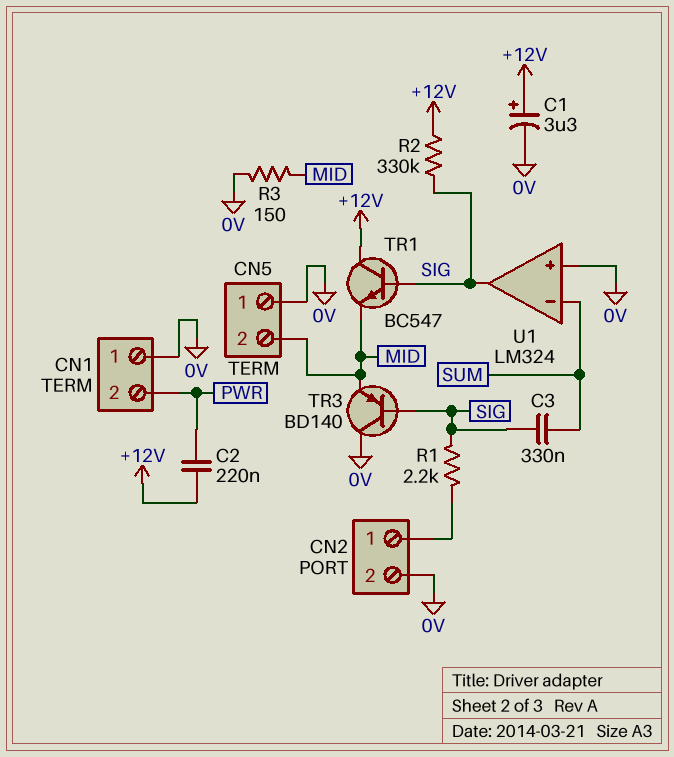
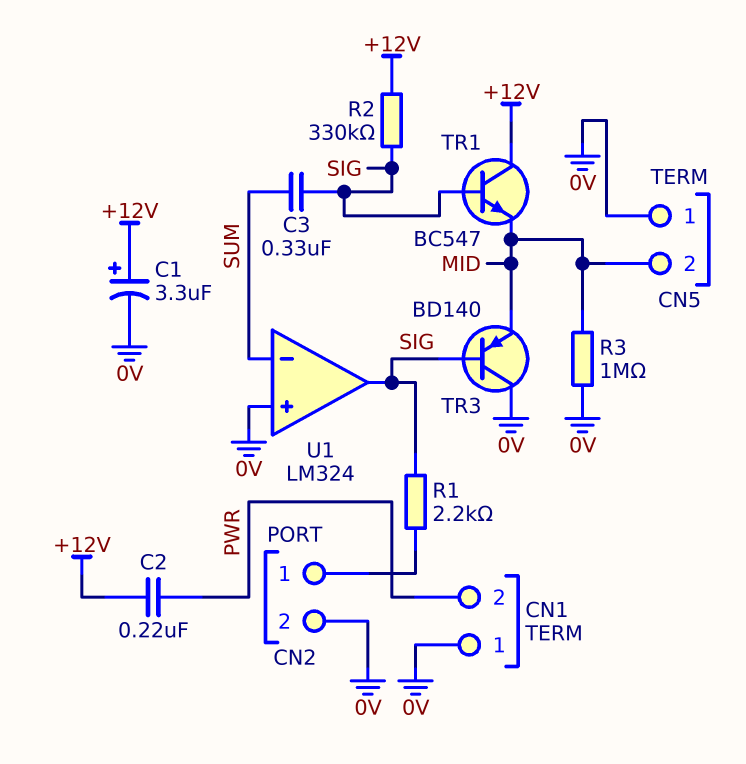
R3: 150 (0V, MID) -> 1M (0V, MID)

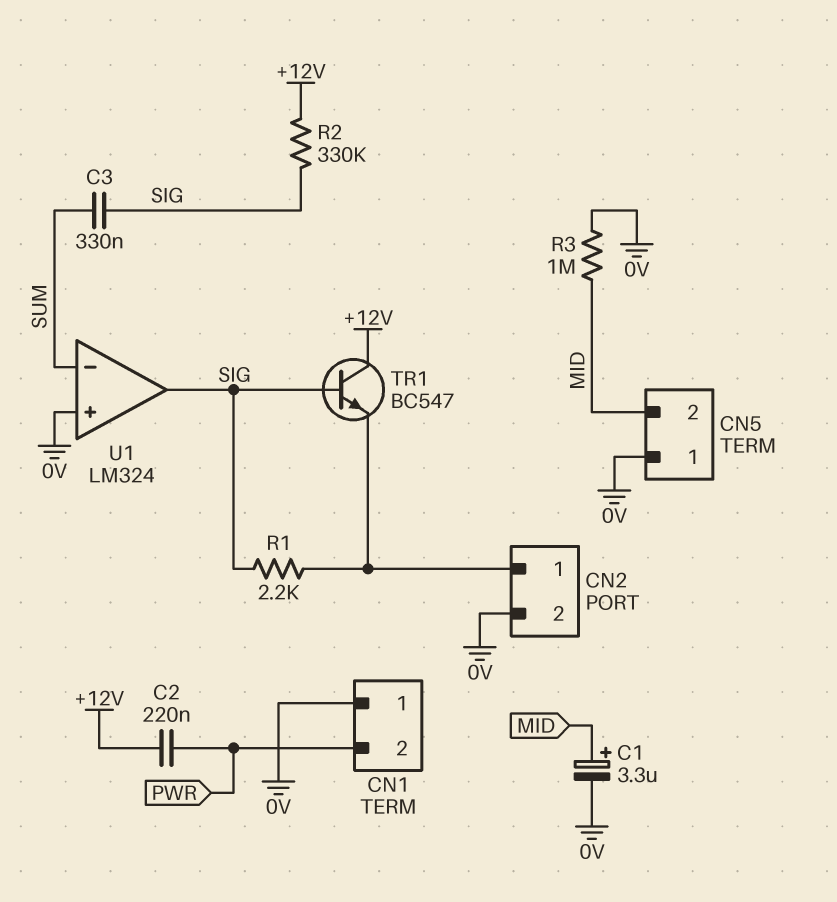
C1: 3.3uF (plus +12V, minus 0V) -> 3.3uF (plus MID, minus 0V)
TR1: NPN BC547 (B SIG, C +12V, E MID) -> NPN BC547 (B SIG, C +12V, E CN2/1)
TR3: PNP BD140 (B SIG, C 0V, E MID) -> none

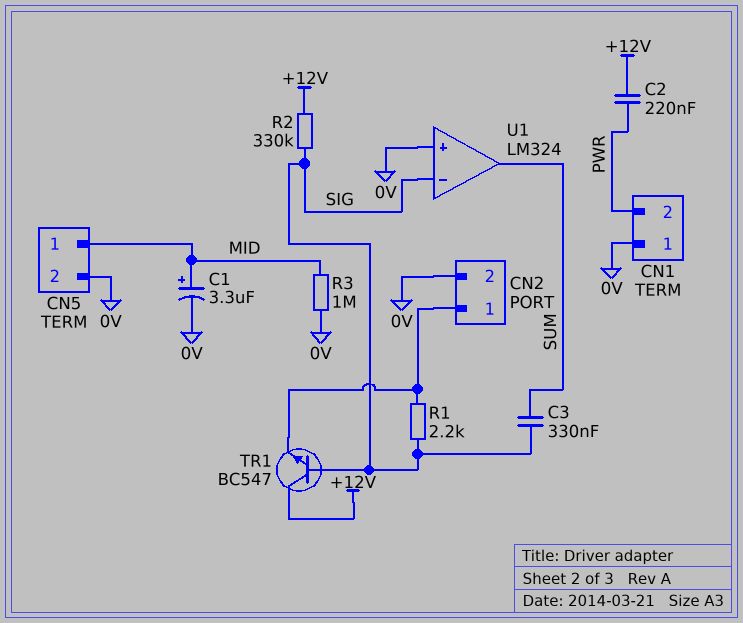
CN5 pin 1: 0V -> MID
CN5 pin 2: MID -> 0V
U1 pin in-: SUM -> SIG
U1 pin out: SIG -> SUM

